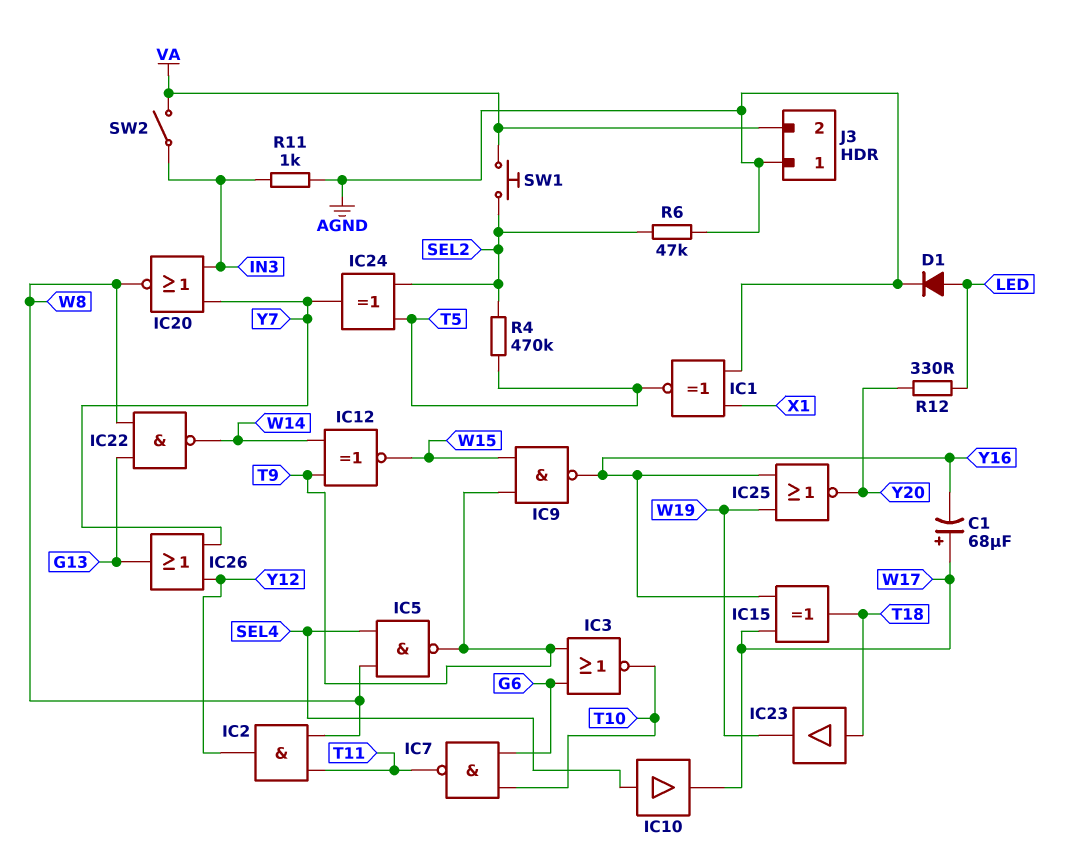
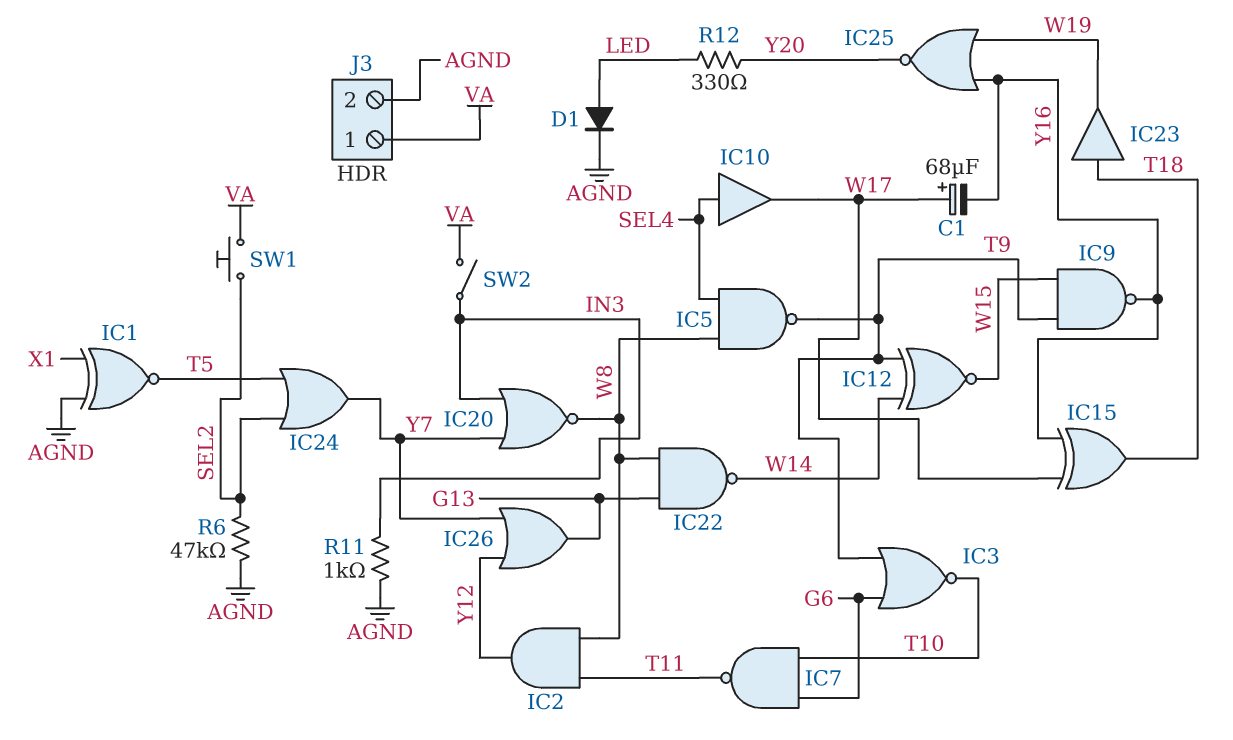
IC24: XOR (in SEL2, in T5, out Y7) -> OR (in SEL2, in T5, out Y7)
J3 pin 1: AGND -> VA
J3 pin 2: VA -> AGND
R4: 470k (SEL2, T5) -> none

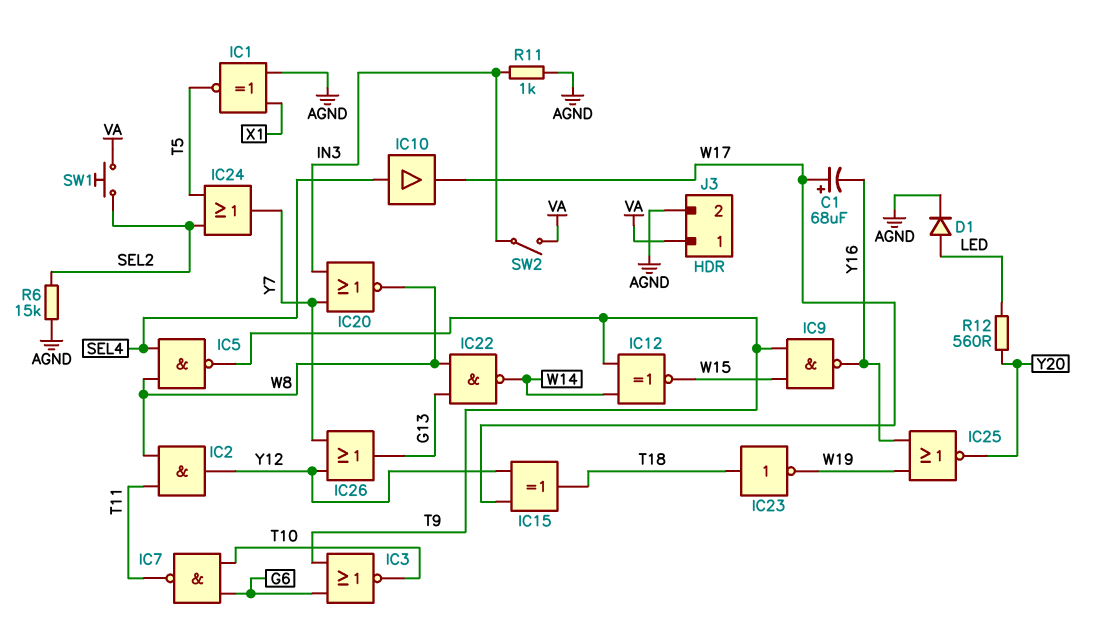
IC15: XOR (in W17, in Y16, out T18) -> XOR (in W17, in Y12, out T18)
IC23: buffer (in T18, out W19) -> NOT (in T18, out W19)
R6: 47k (AGND, SEL2) -> 15k (AGND, SEL2)
R12: 330 (LED, Y20) -> 560 (LED, Y20)

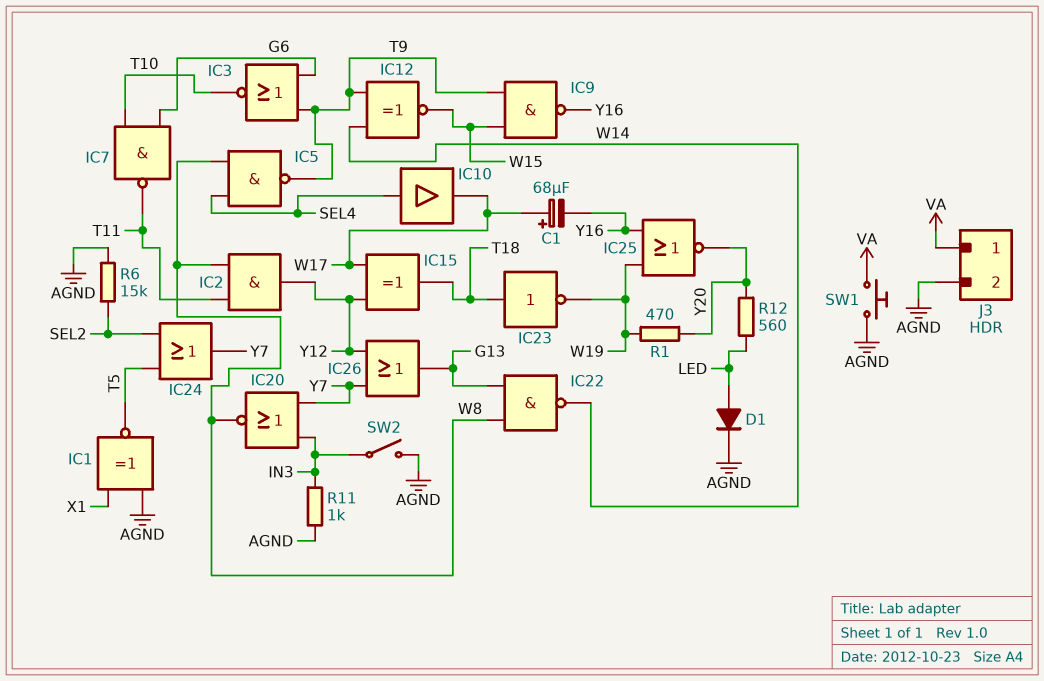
R1: none -> 470 (W19, Y20)
SW1: button (SEL2, VA) -> button (AGND, VA)
SW2: switch (IN3, VA) -> switch (AGND, IN3)

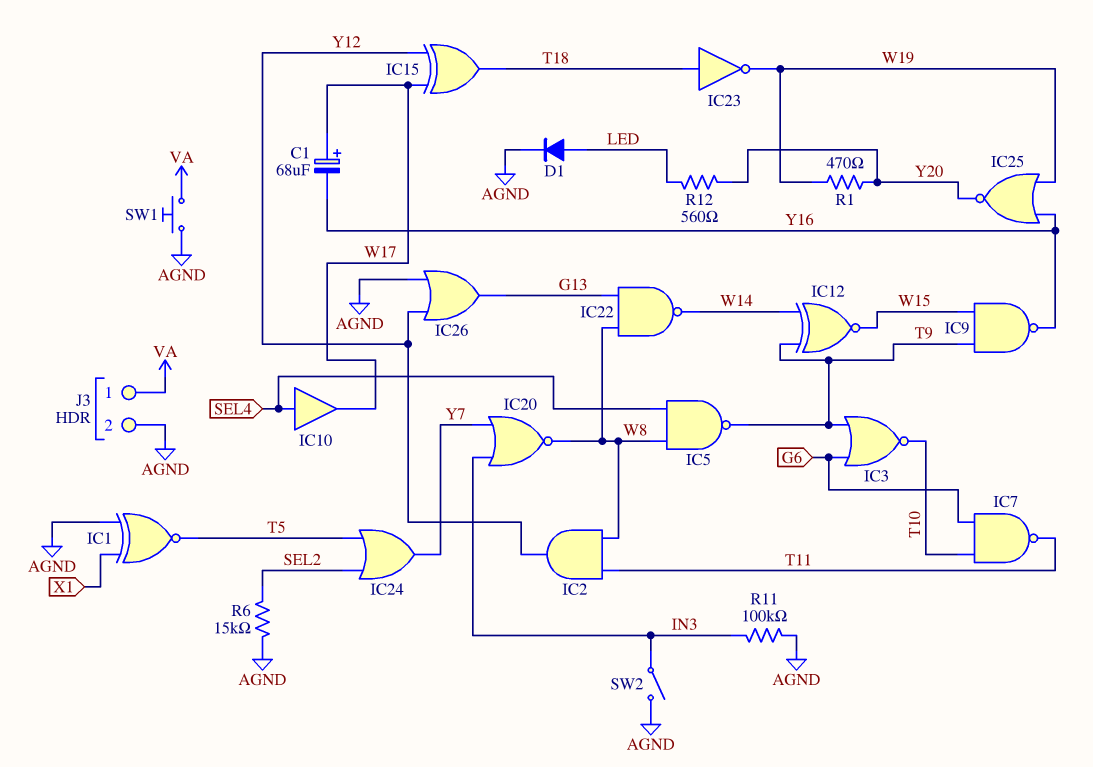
IC26: OR (in Y7, in Y12, out G13) -> OR (in AGND, in Y12, out G13)
R11: 1k (AGND, IN3) -> 100k (AGND, IN3)

